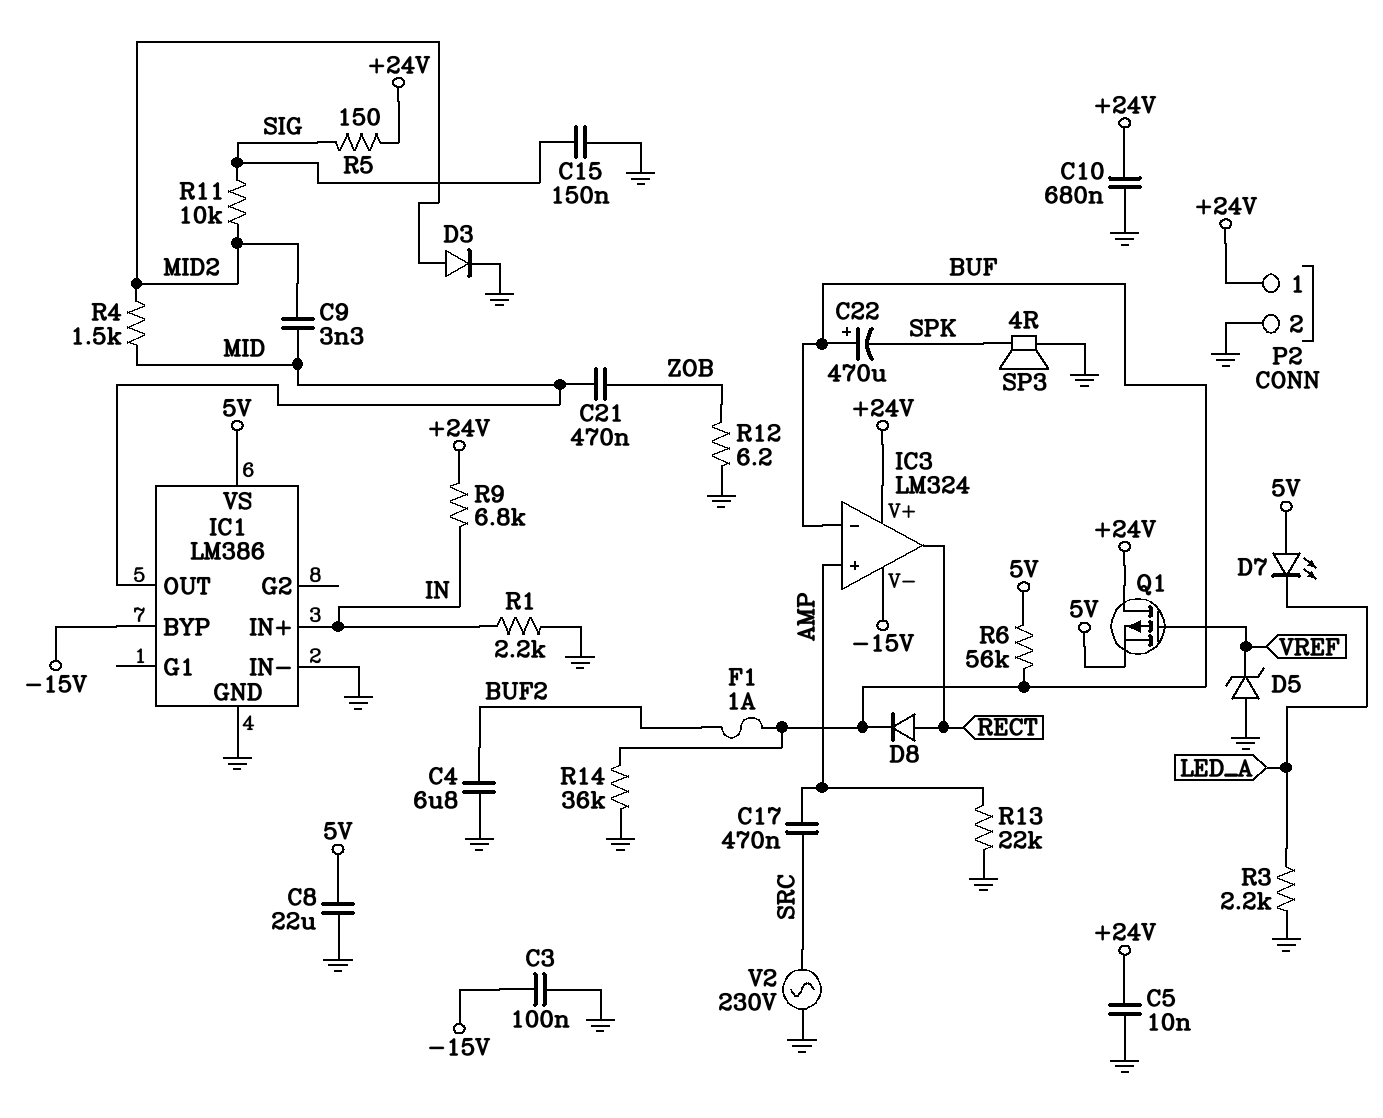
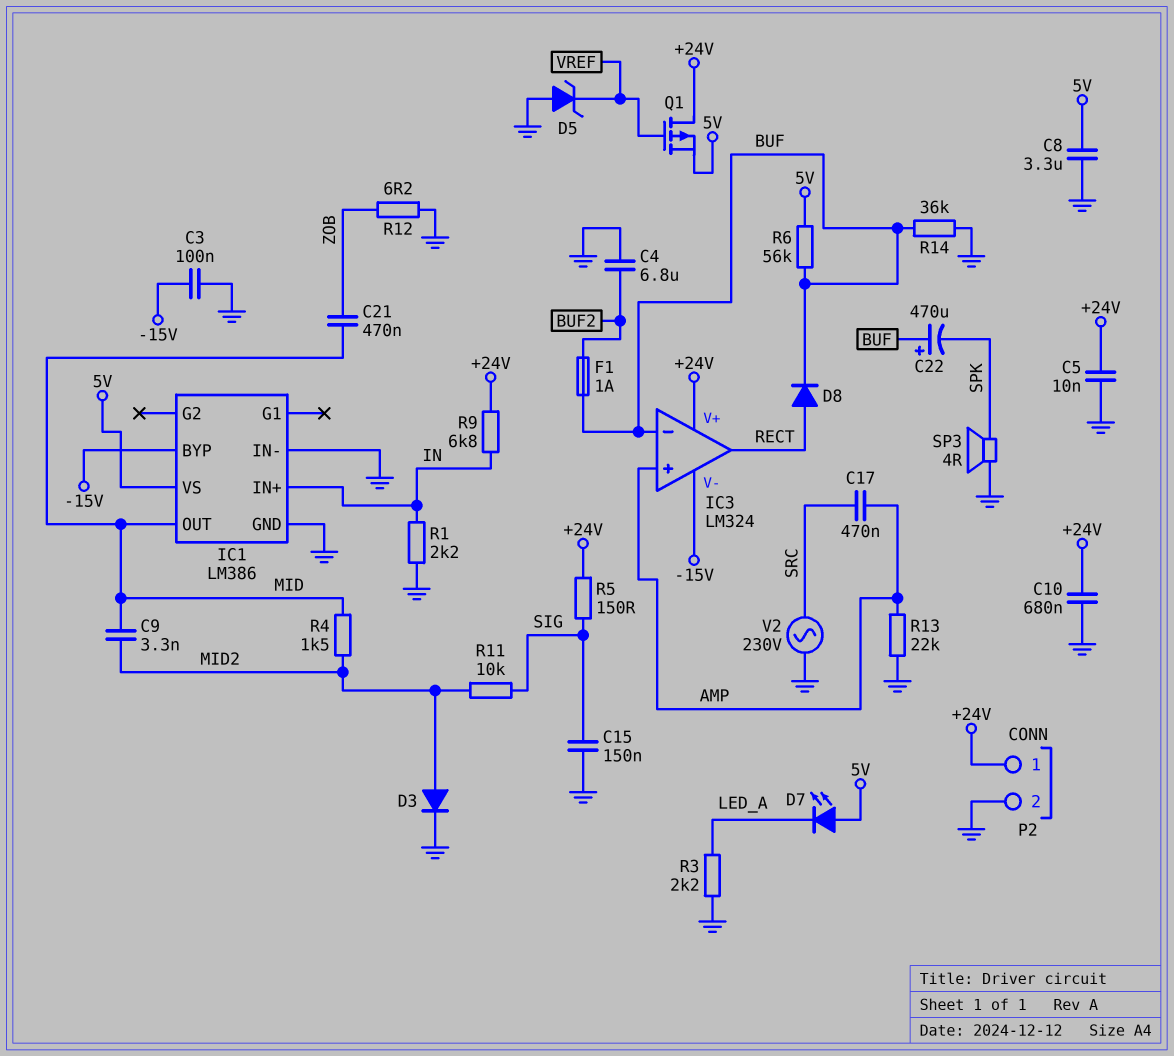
C8: 22uF (5V, GND) -> 3.3uF (5V, GND)

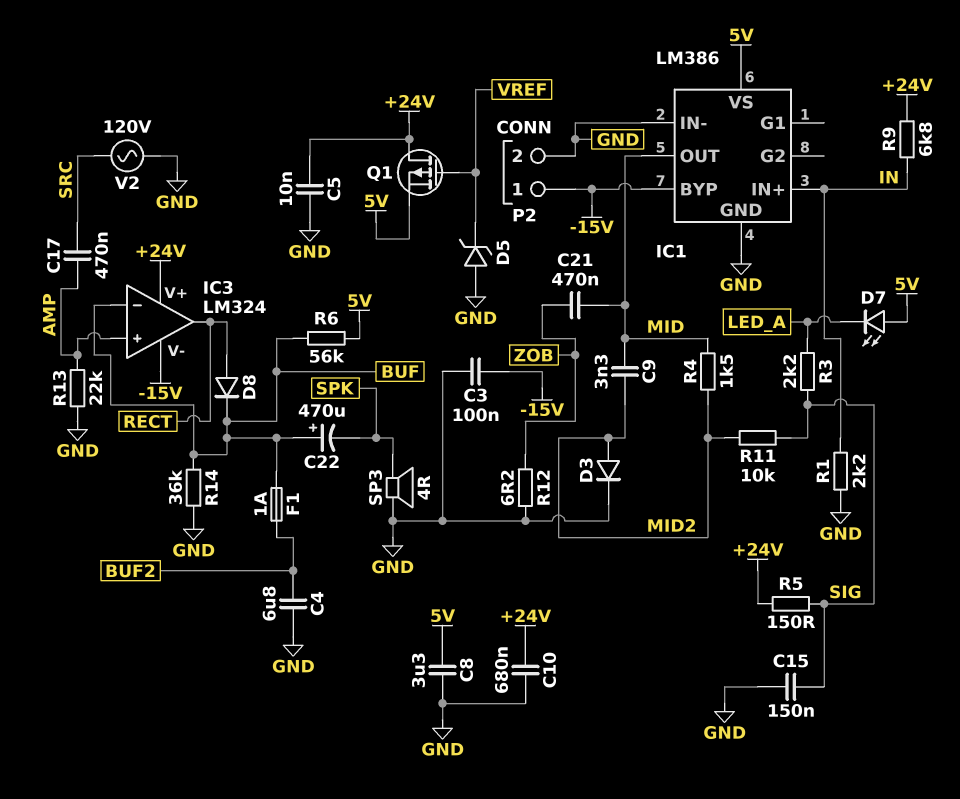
P2 pin 1: +24V -> -15V
R3: 2.2k (GND, LED_A) -> 2.2k (LED_A, SIG)
V2: AC 230V (GND, SRC) -> AC 120V (GND, SRC)

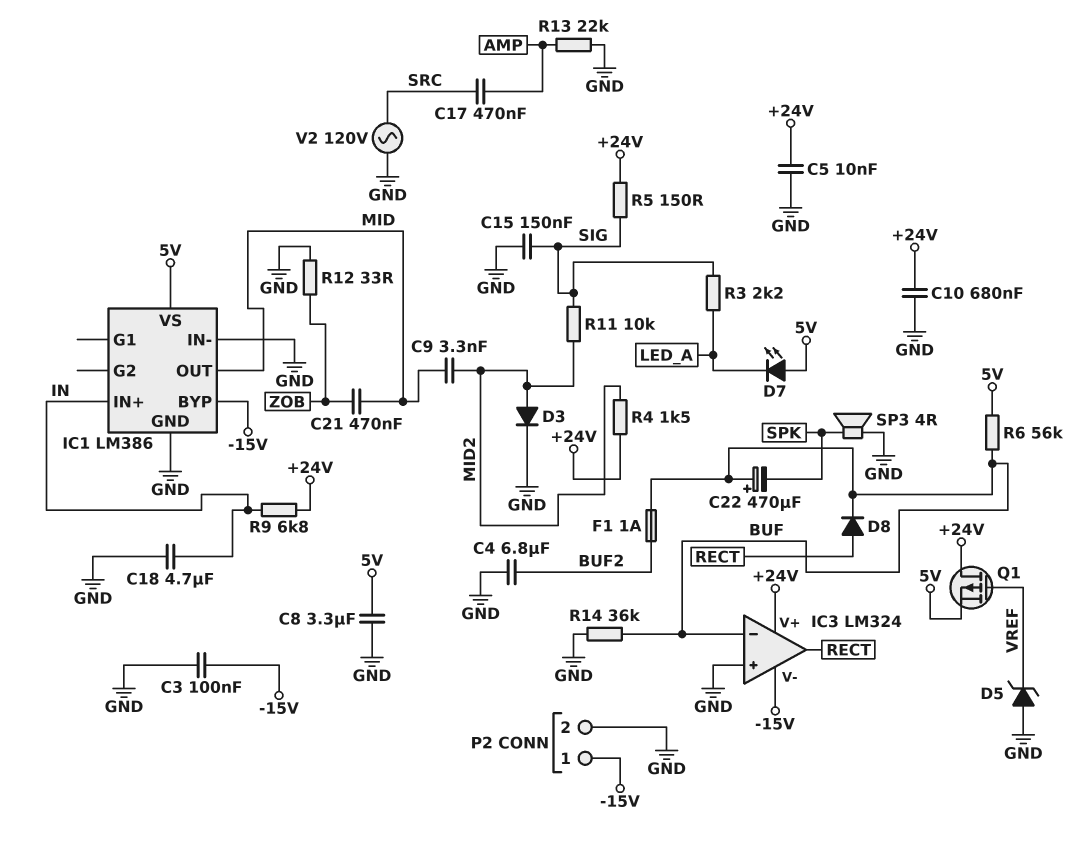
C18: none -> 4.7uF (GND, IN)
IC3 pin in+: AMP -> GND
R1: 2.2k (GND, IN) -> none
R4: 1.5k (MID, MID2) -> 1.5k (+24V, MID2)
R12: 6.2 (GND, ZOB) -> 33 (GND, ZOB)

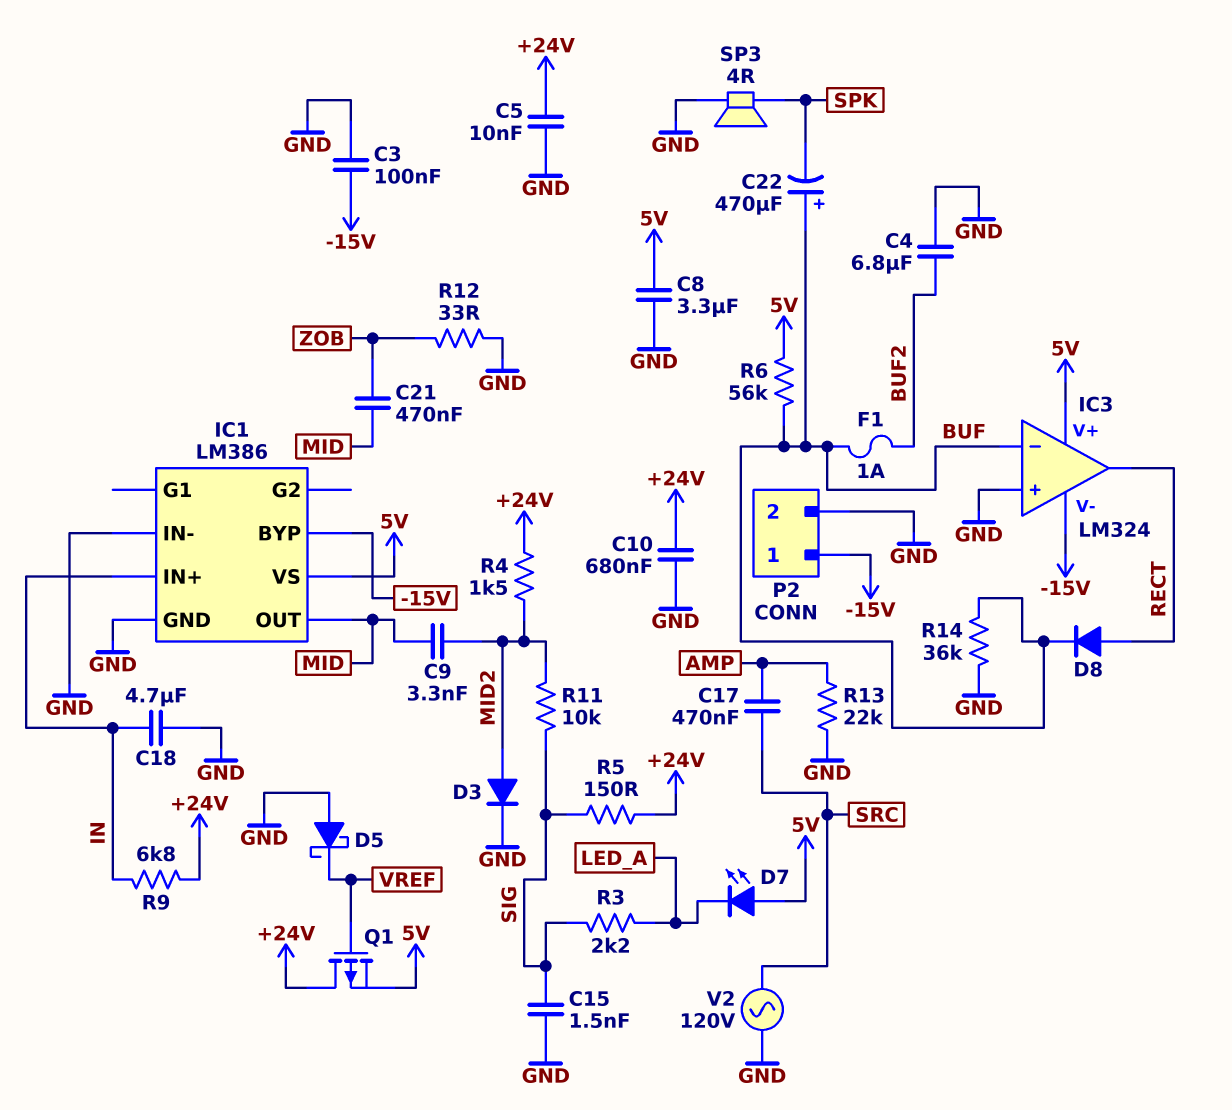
C15: 150nF (GND, SIG) -> 1.5nF (GND, SIG)
D5: zener (A GND, K VREF) -> schottky (A GND, K VREF)
IC3 pin V+: +24V -> 5V

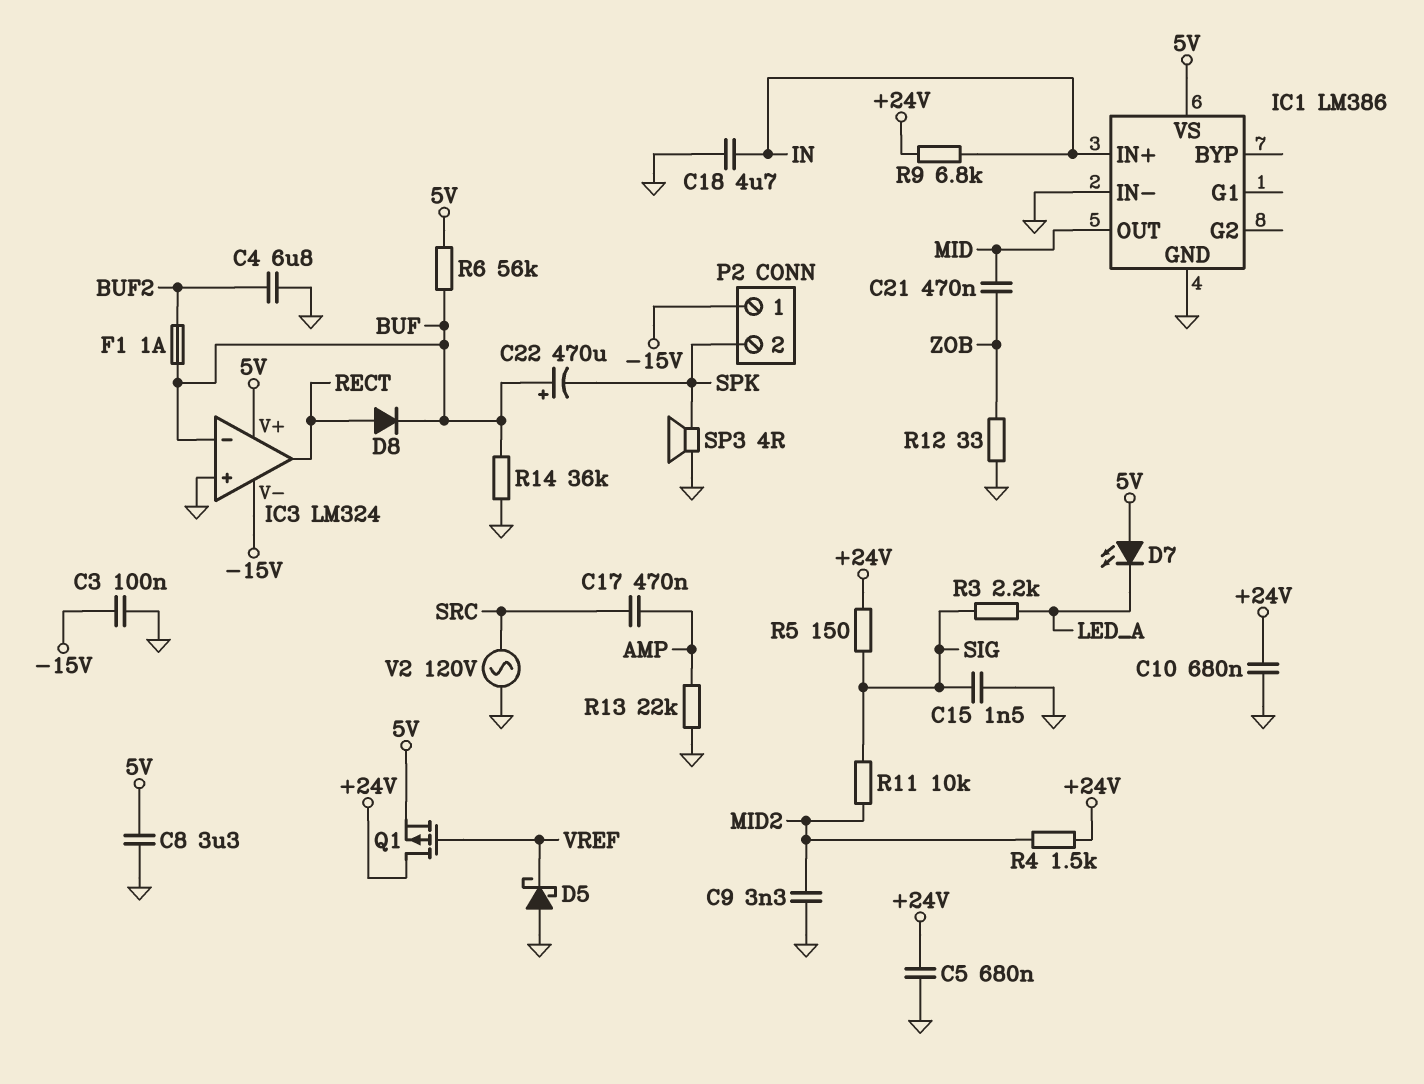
C5: 10nF (+24V, GND) -> 680nF (+24V, GND)
C9: 3.3nF (MID, MID2) -> 3.3nF (GND, MID2)
D3: diode (A MID2, K GND) -> none
IC1 pin BYP: -15V -> none
P2 pin 2: GND -> SPK

